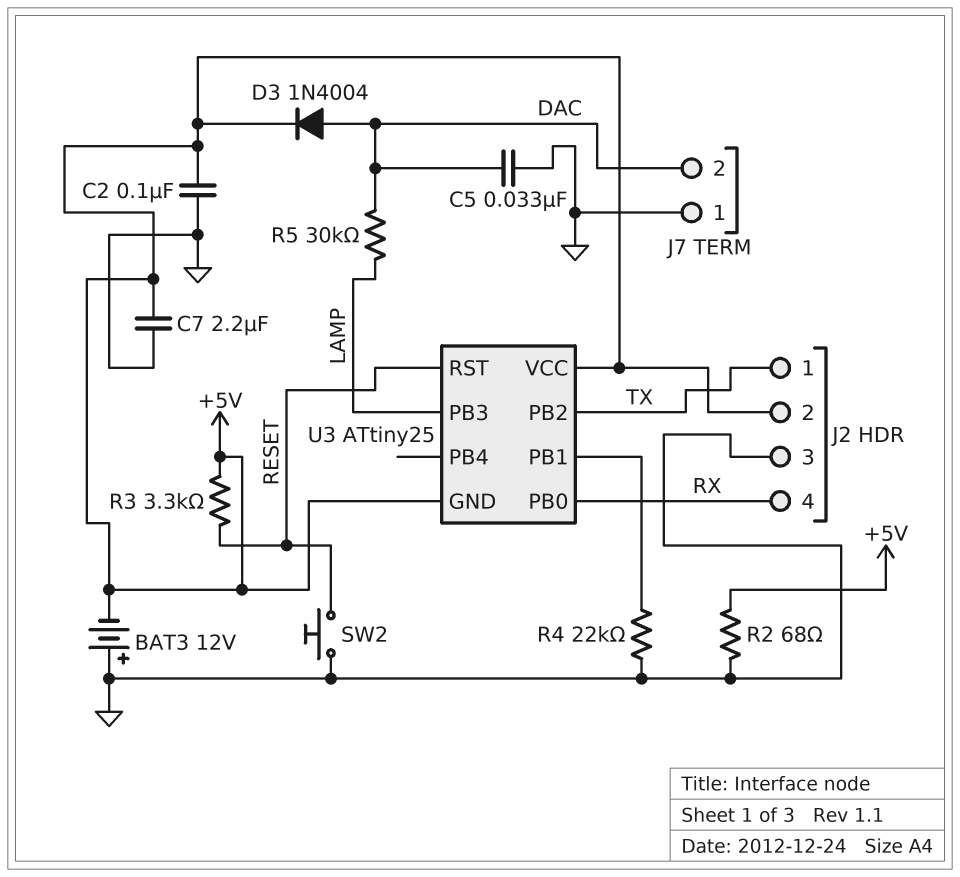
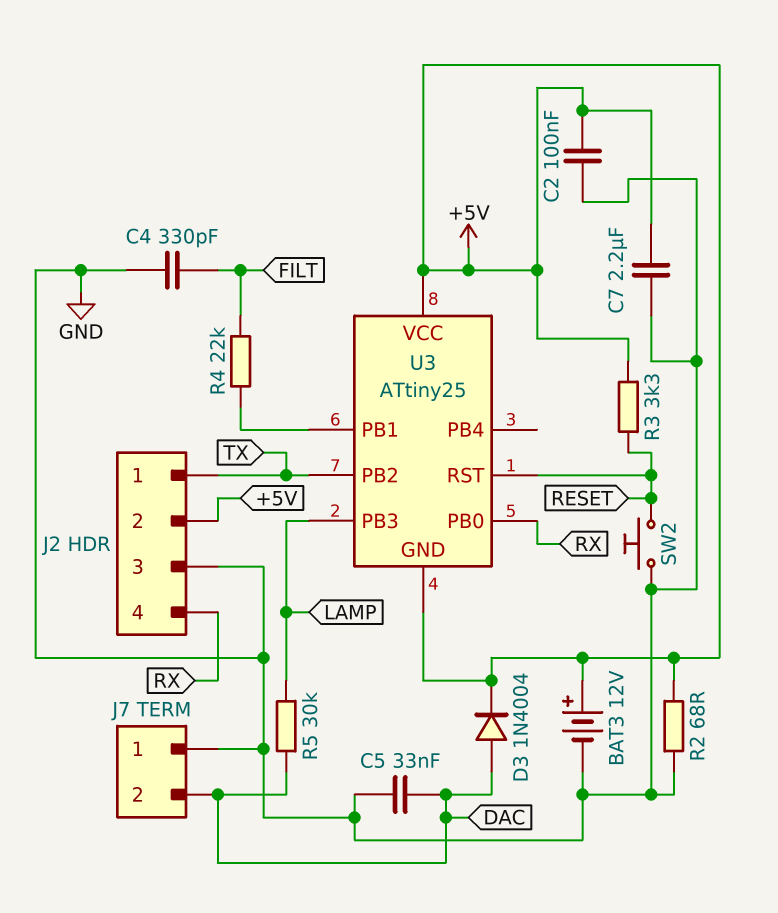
BAT3: 12V (plus GND, minus +5V) -> 12V (plus +5V, minus GND)
C4: none -> 330pF (FILT, GND)
R4: 22k (GND, U3/PB1) -> 22k (FILT, U3/PB1)

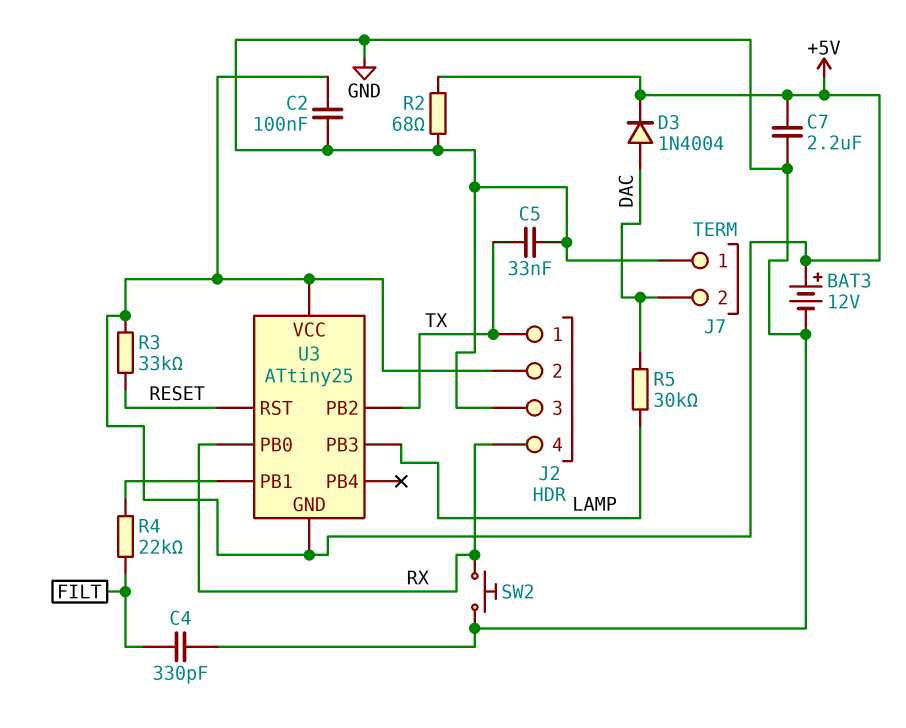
C5: 33nF (DAC, GND) -> 33nF (GND, TX)
R3: 3.3k (+5V, RESET) -> 33k (+5V, RESET)
SW2: button (GND, RESET) -> button (GND, RX)

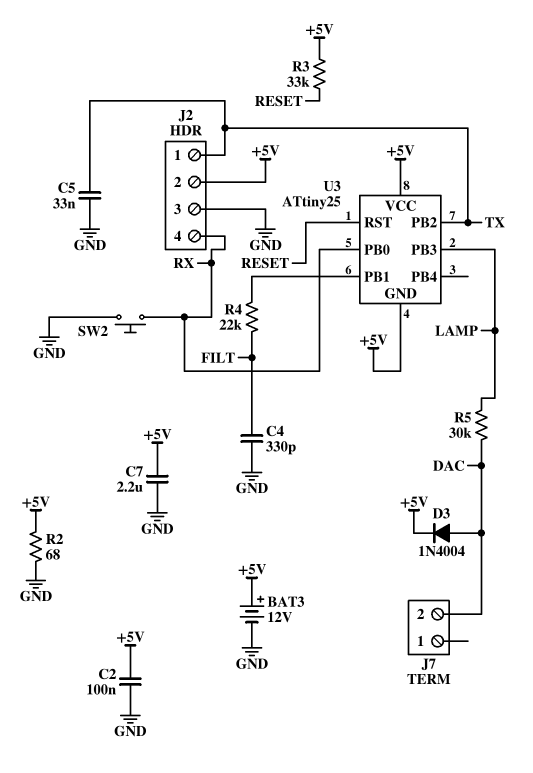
J7 pin 1: GND -> none

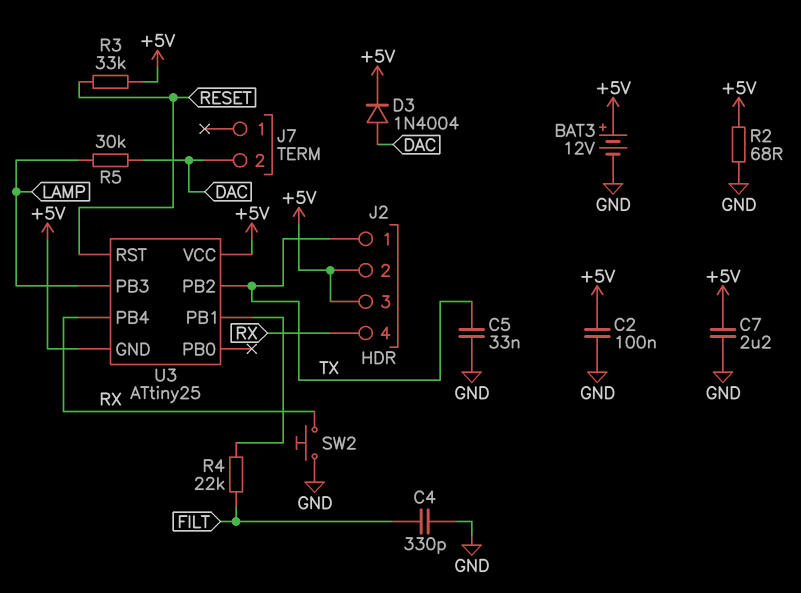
J2 pin 3: GND -> +5V
U3 pin PB0: RX -> none
U3 pin PB4: none -> RX

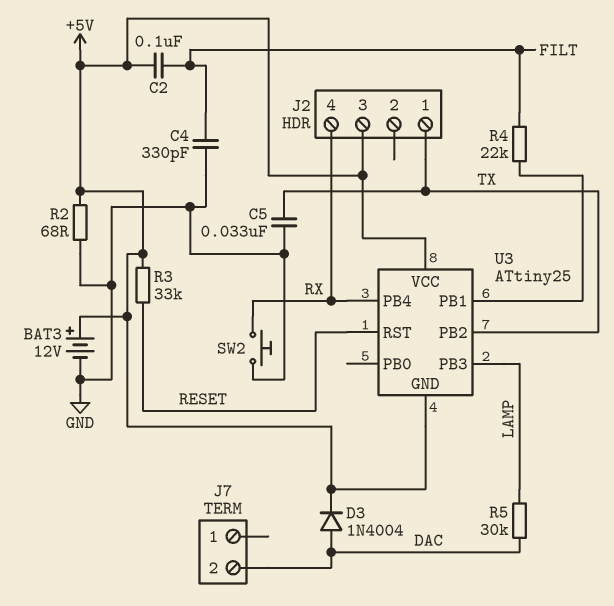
C2: 100nF (+5V, GND) -> 100nF (+5V, FILT)
C7: 2.2uF (+5V, GND) -> none
J2 pin 2: +5V -> none

